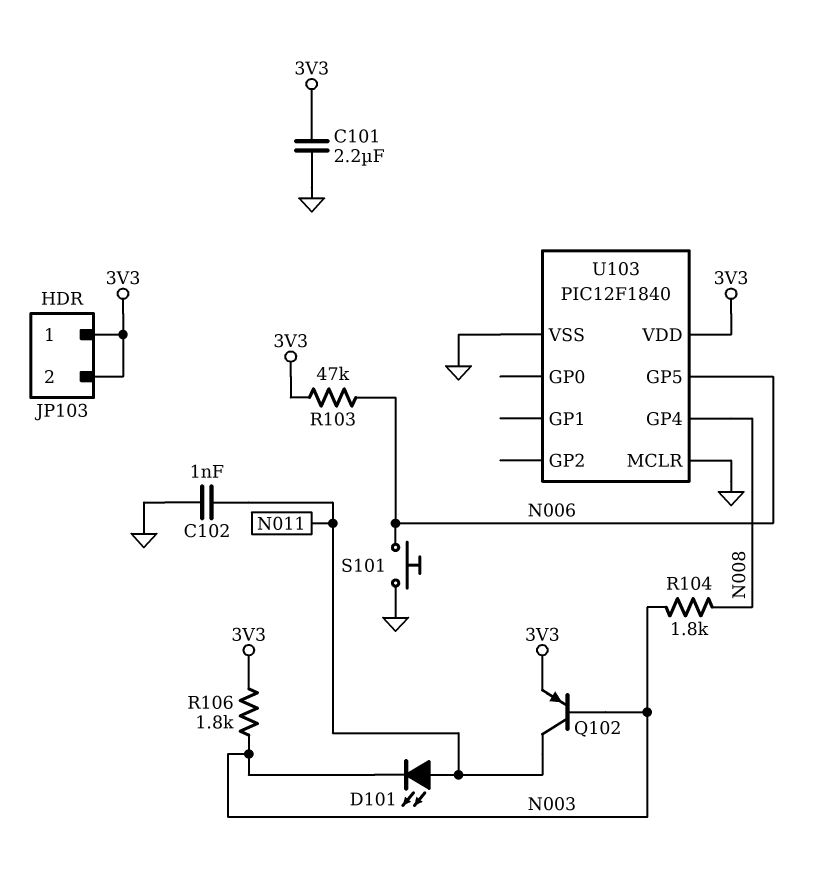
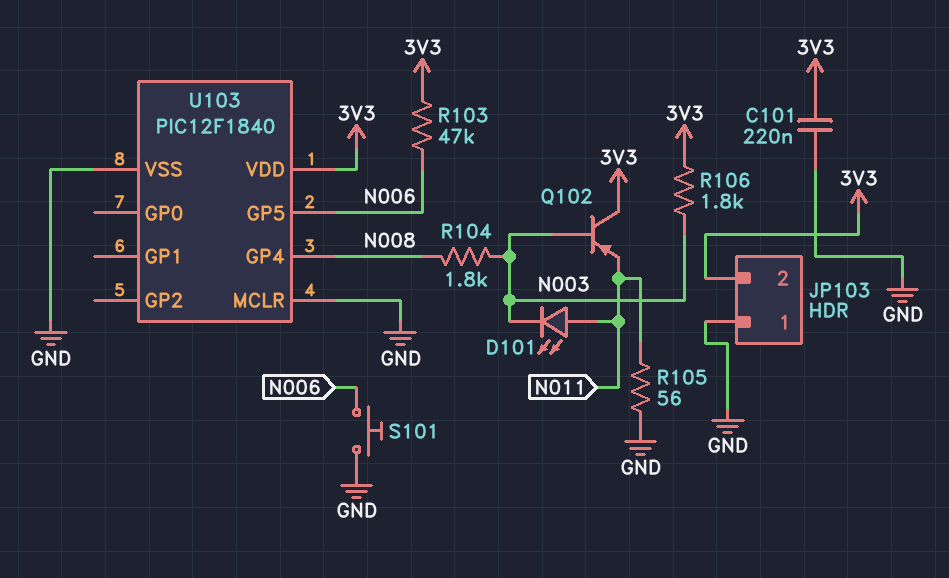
C101: 2.2uF (3V3, GND) -> 220nF (3V3, GND)
C102: 1nF (GND, N011) -> none
JP103 pin 1: 3V3 -> GND
Q102: PNP (B N003, C N011, E 3V3) -> PNP (B N003, C 3V3, E N011)
R105: none -> 56 (GND, N011)

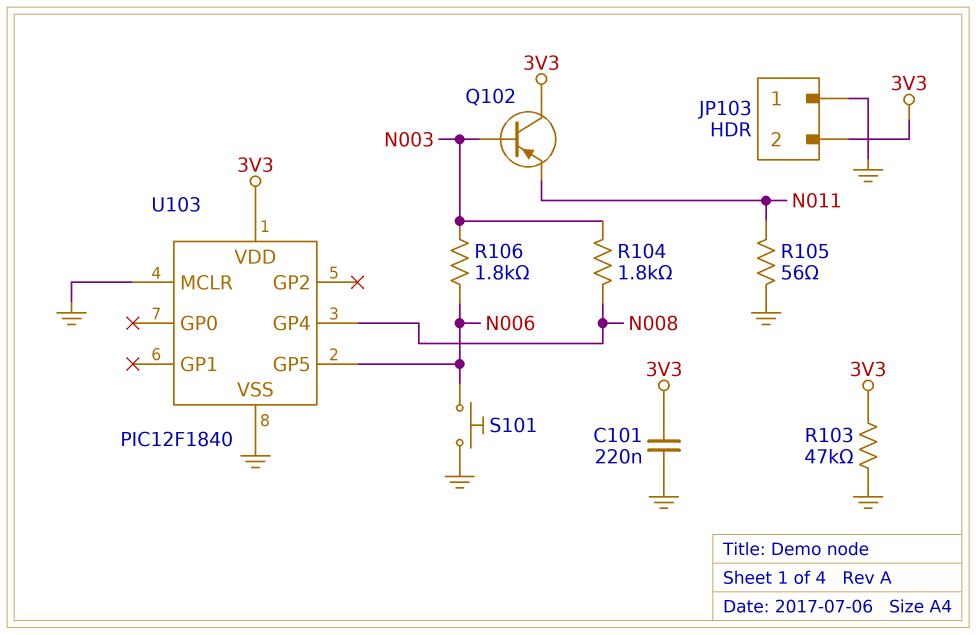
D101: LED (A N011, K N003) -> none
R103: 47k (3V3, N006) -> 47k (3V3, GND)
R106: 1.8k (3V3, N003) -> 1.8k (N003, N006)

